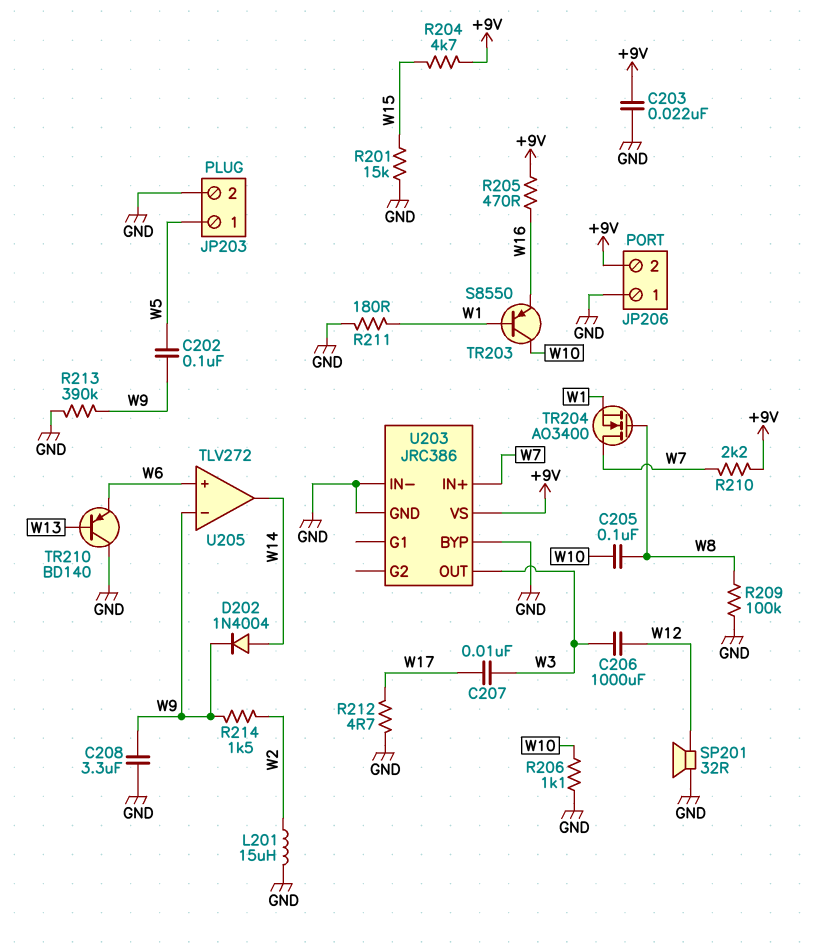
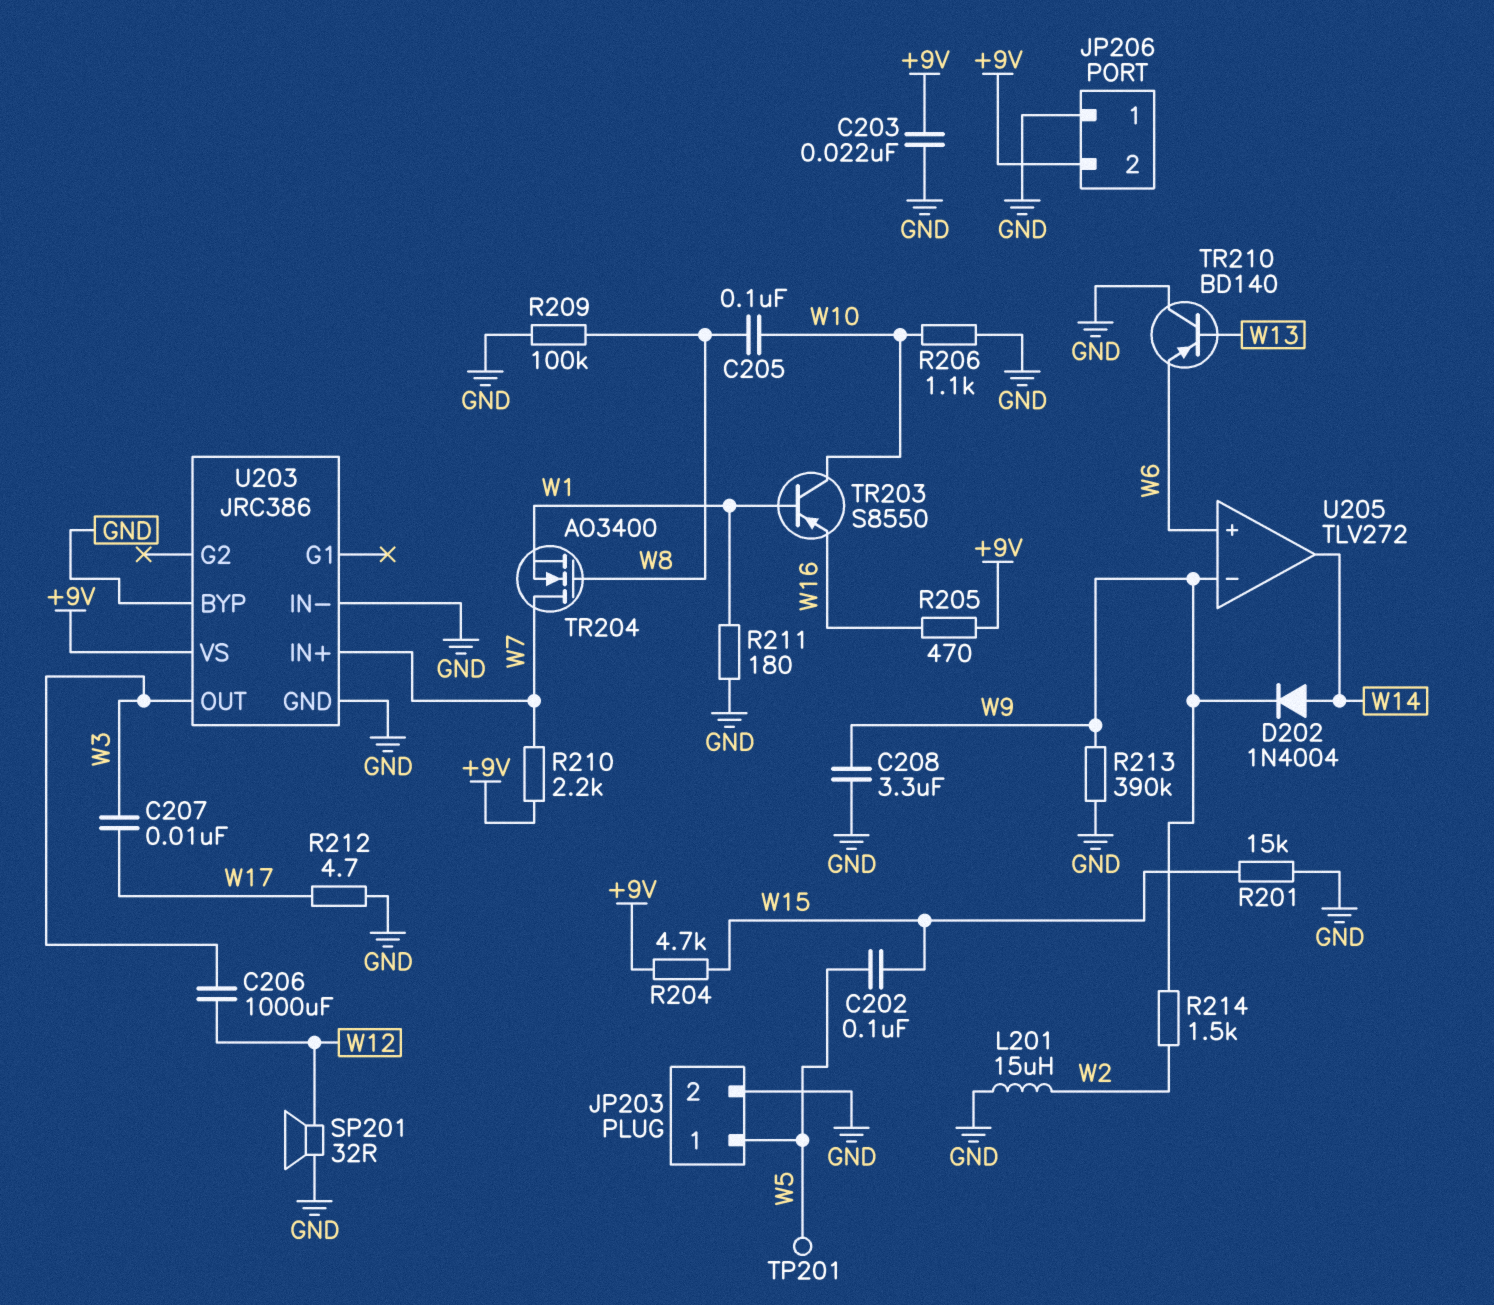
C202: 100nF (W5, W9) -> 100nF (W5, W15)
TP201: none -> test point (W5)

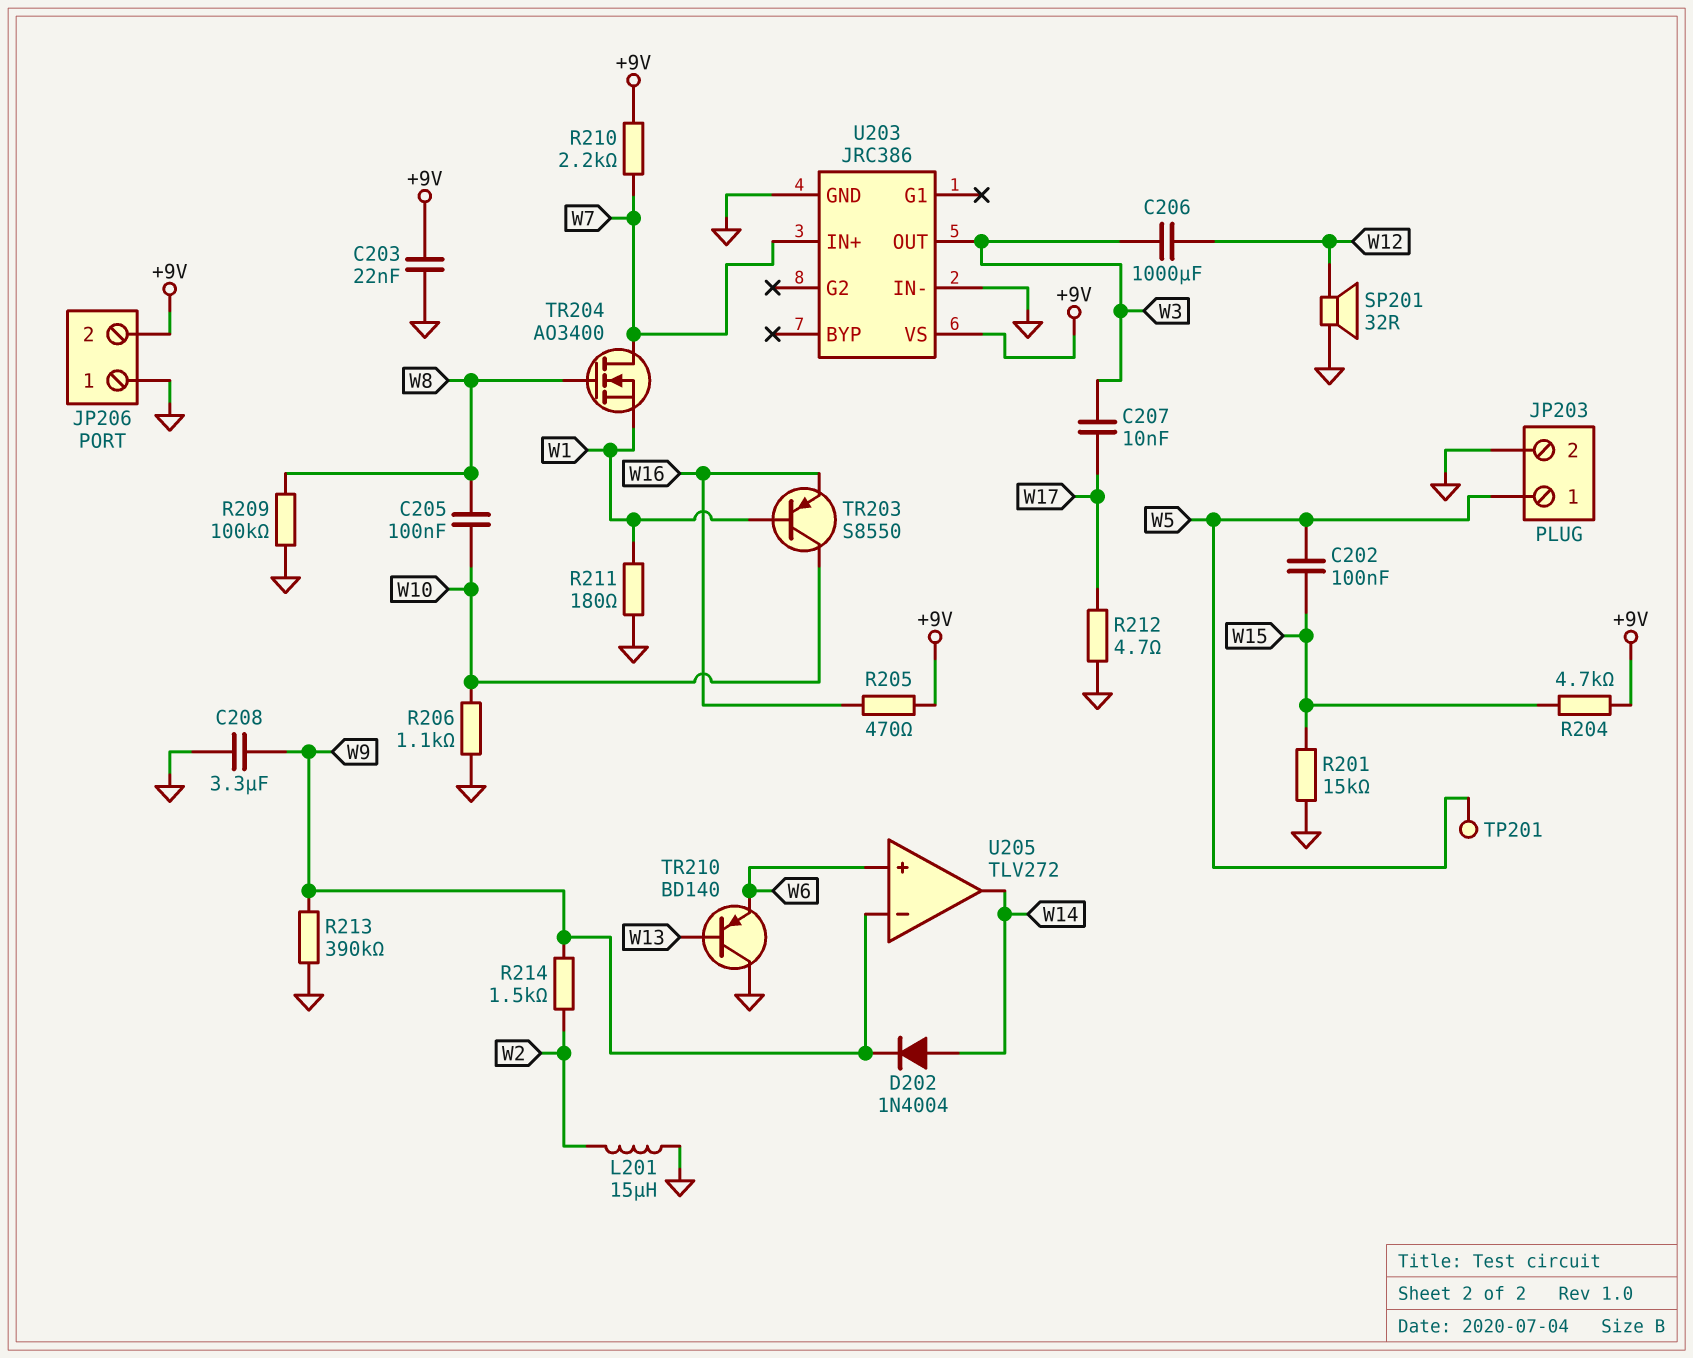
U203 pin BYP: GND -> none

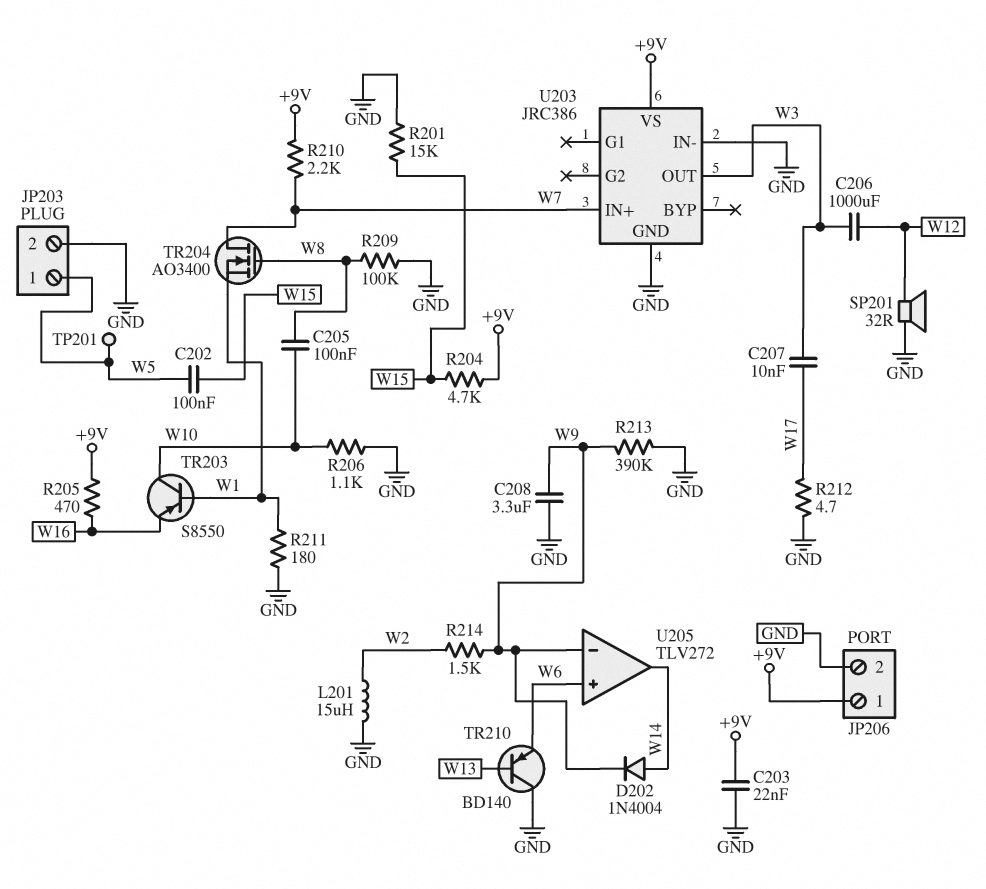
JP206 pin 1: GND -> +9V
JP206 pin 2: +9V -> GND

